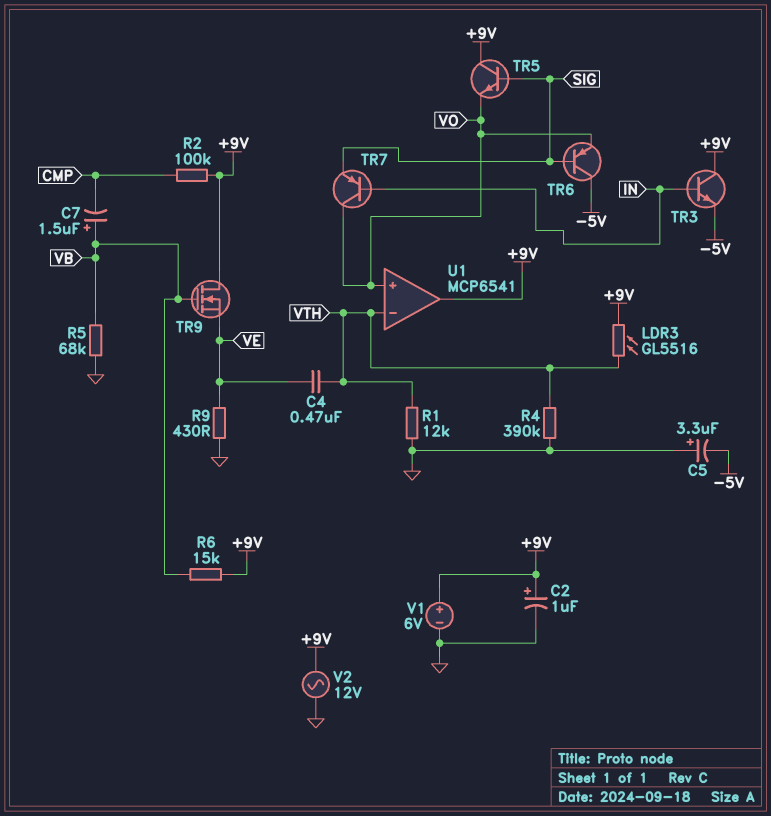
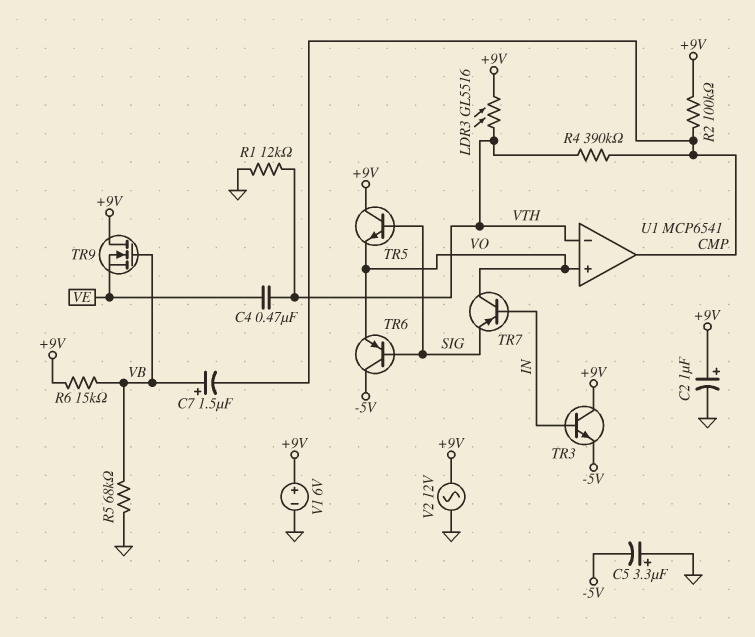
R4: 390k (GND, VTH) -> 390k (CMP, VTH)
R9: 430 (GND, VE) -> none
U1 pin out: +9V -> CMP

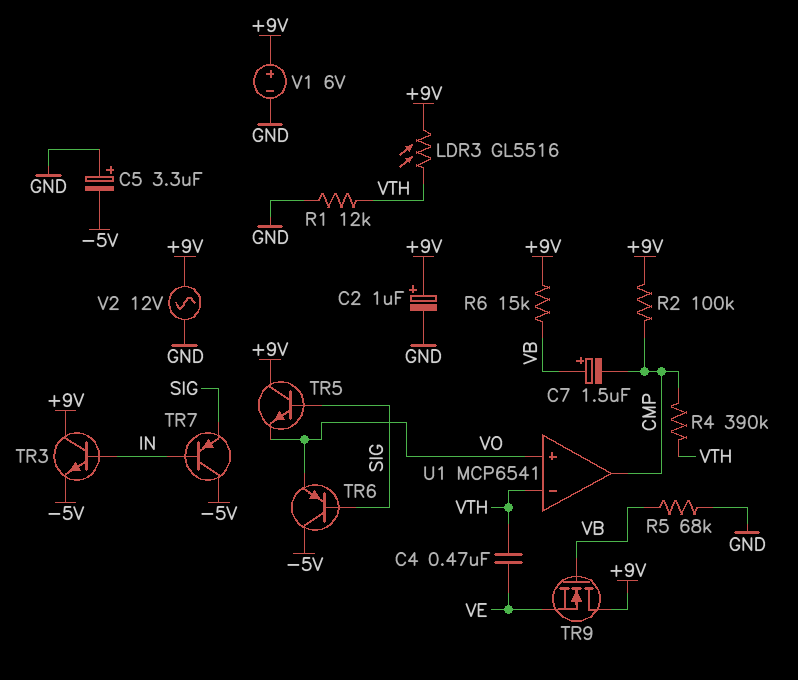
TR7: PNP (B IN, C VO, E SIG) -> PNP (B IN, C -5V, E SIG)

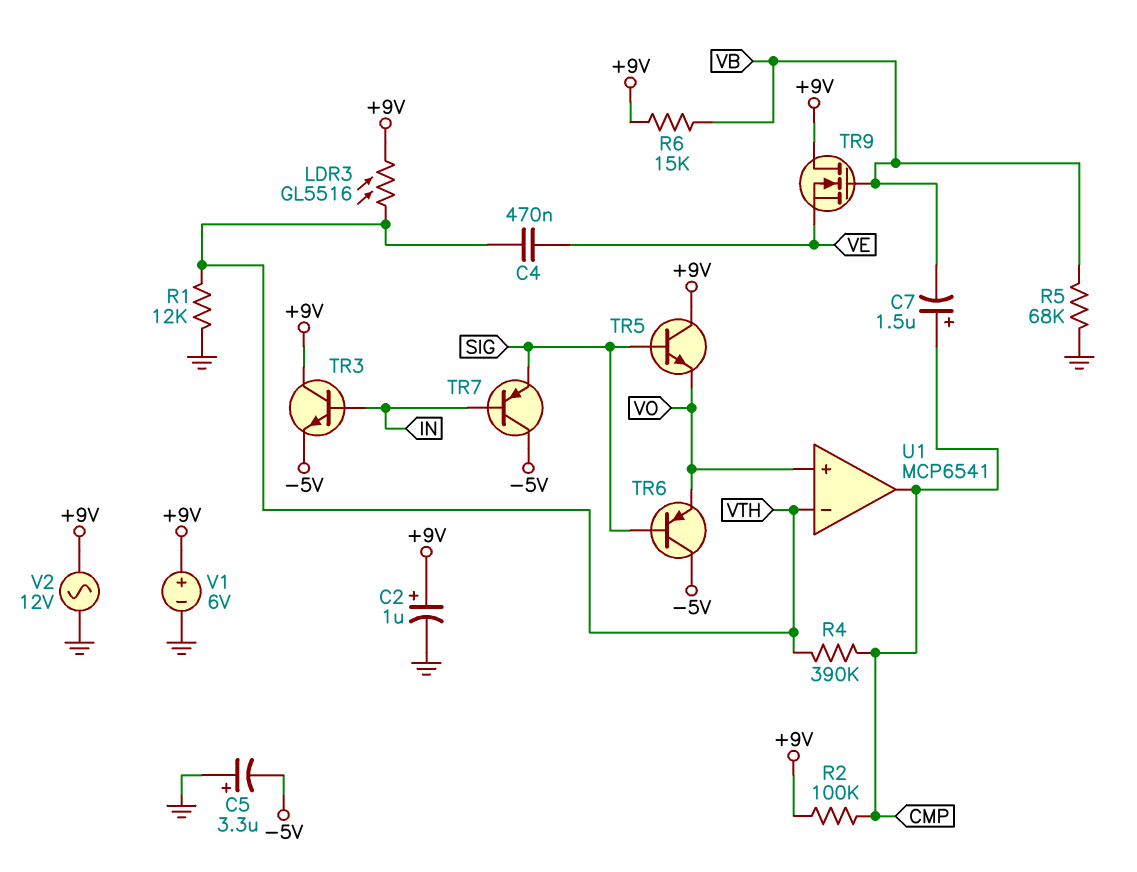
C7: 1.5uF (plus VB, minus CMP) -> 1.5uF (plus CMP, minus VB)

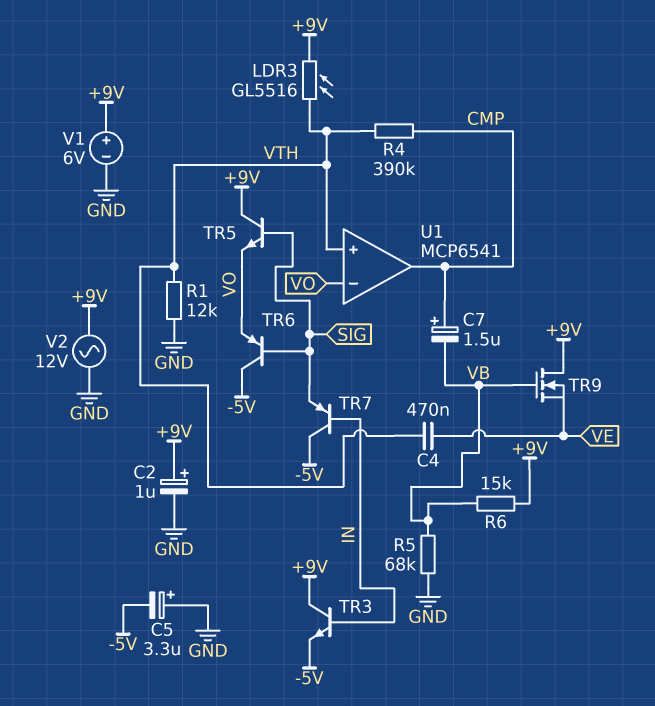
R2: 100k (+9V, CMP) -> none
U1 pin in+: VO -> VTH
U1 pin in-: VTH -> VO

